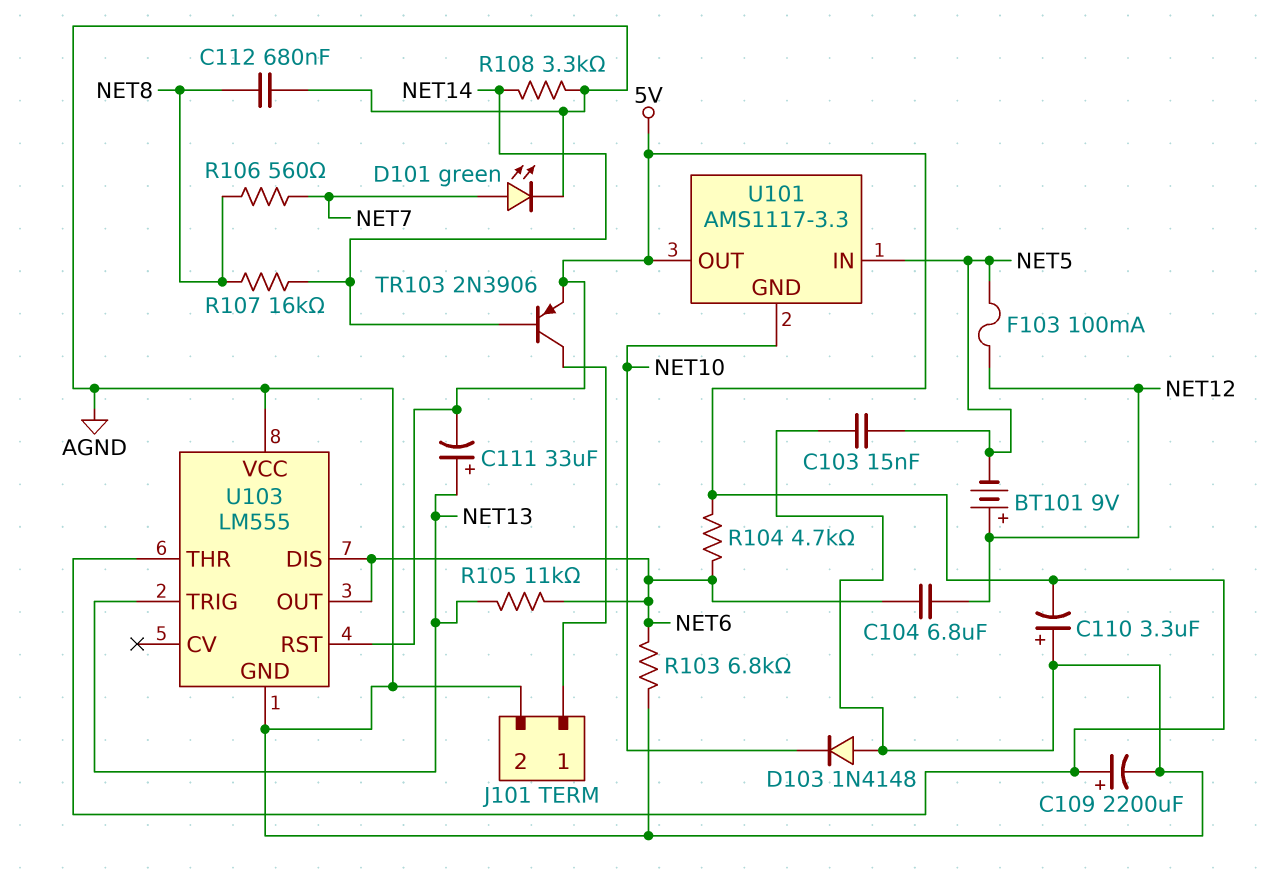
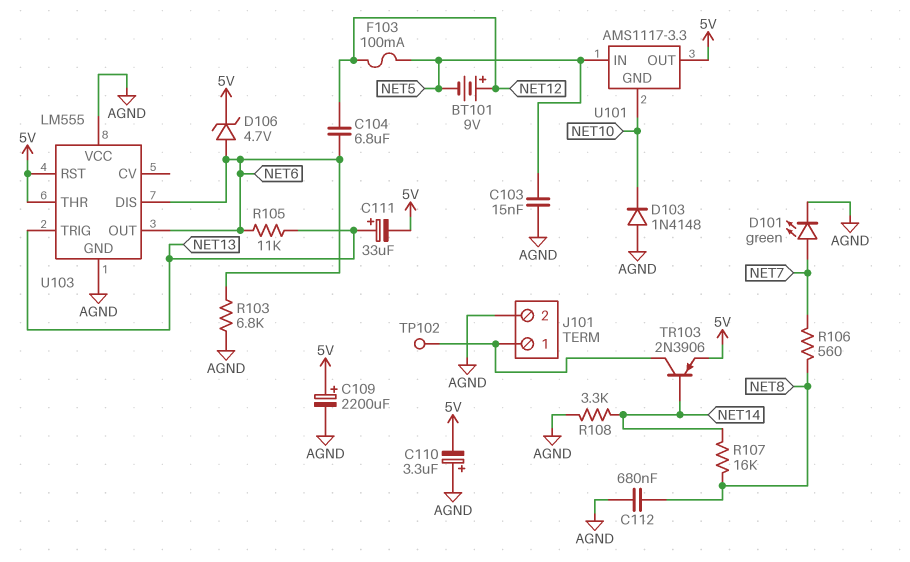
D106: none -> zener 4.7V (A NET6, K 5V)
R104: 4.7k (5V, NET6) -> none
TP102: none -> test point (J101/1)

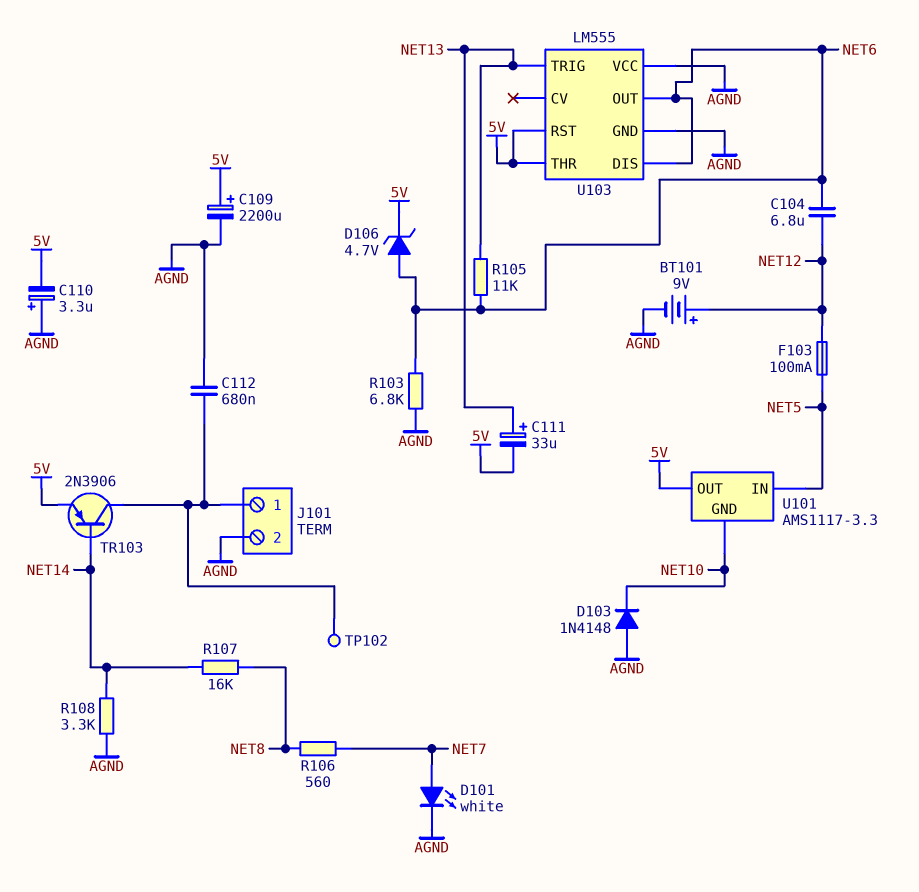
BT101: 9V (plus NET12, minus NET5) -> 9V (plus NET12, minus AGND)
C103: 15nF (AGND, NET5) -> none
C112: 680nF (AGND, NET8) -> 680nF (AGND, J101/1)
D101: LED green (A NET7, K AGND) -> LED white (A NET7, K AGND)

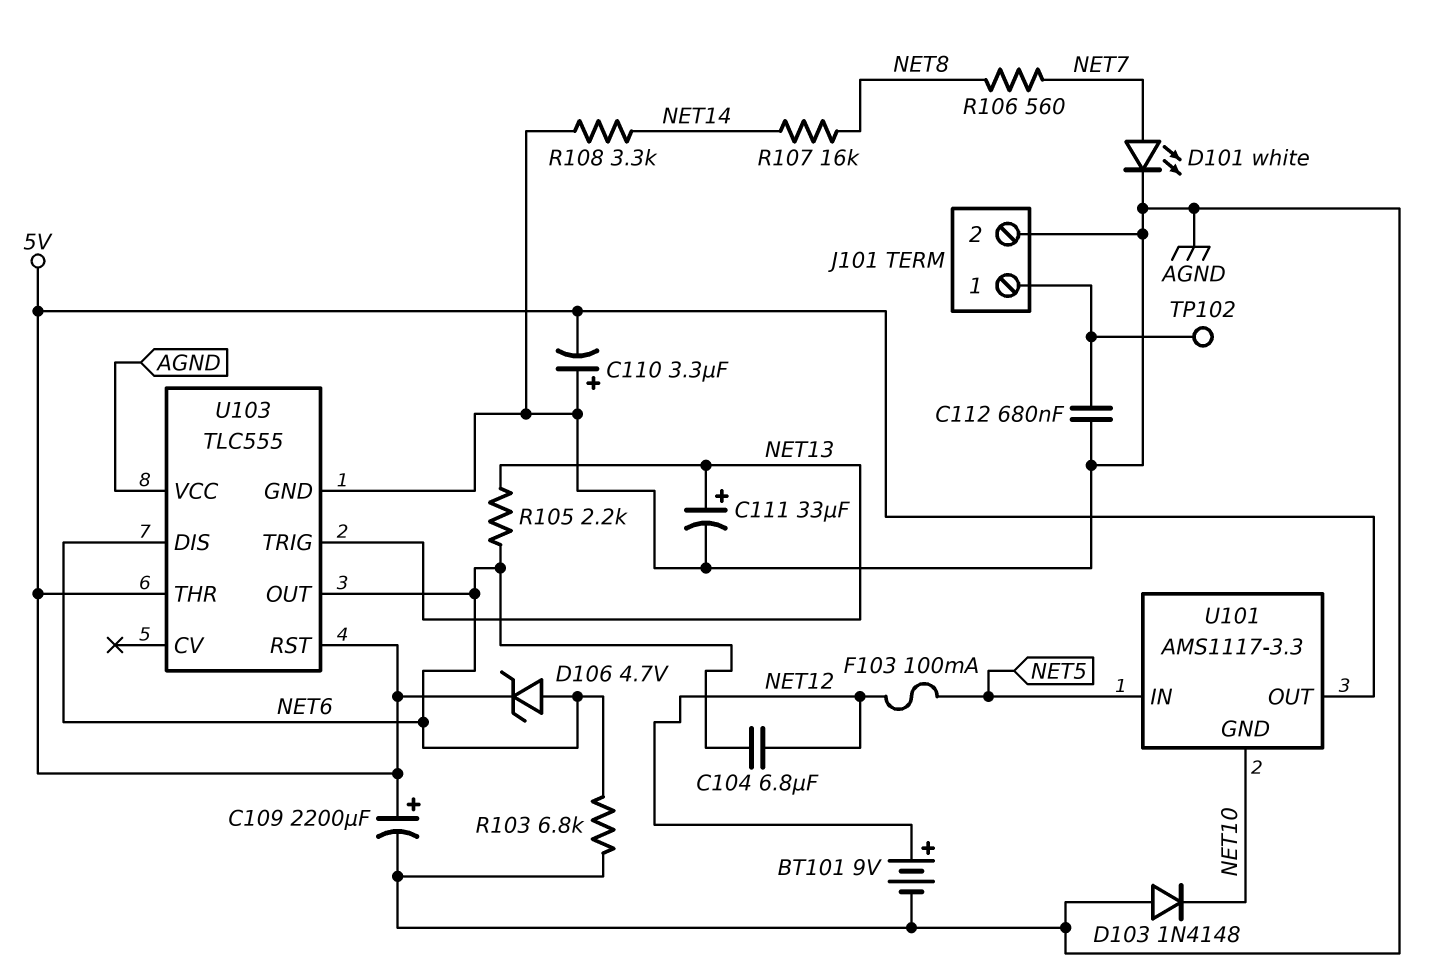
C111: 33uF (plus NET13, minus 5V) -> 33uF (plus NET13, minus AGND)
R105: 11k (NET6, NET13) -> 2.2k (NET6, NET13)
TR103: PNP 2N3906 (B NET14, C J101/1, E 5V) -> none
U103: LM555 -> TLC555

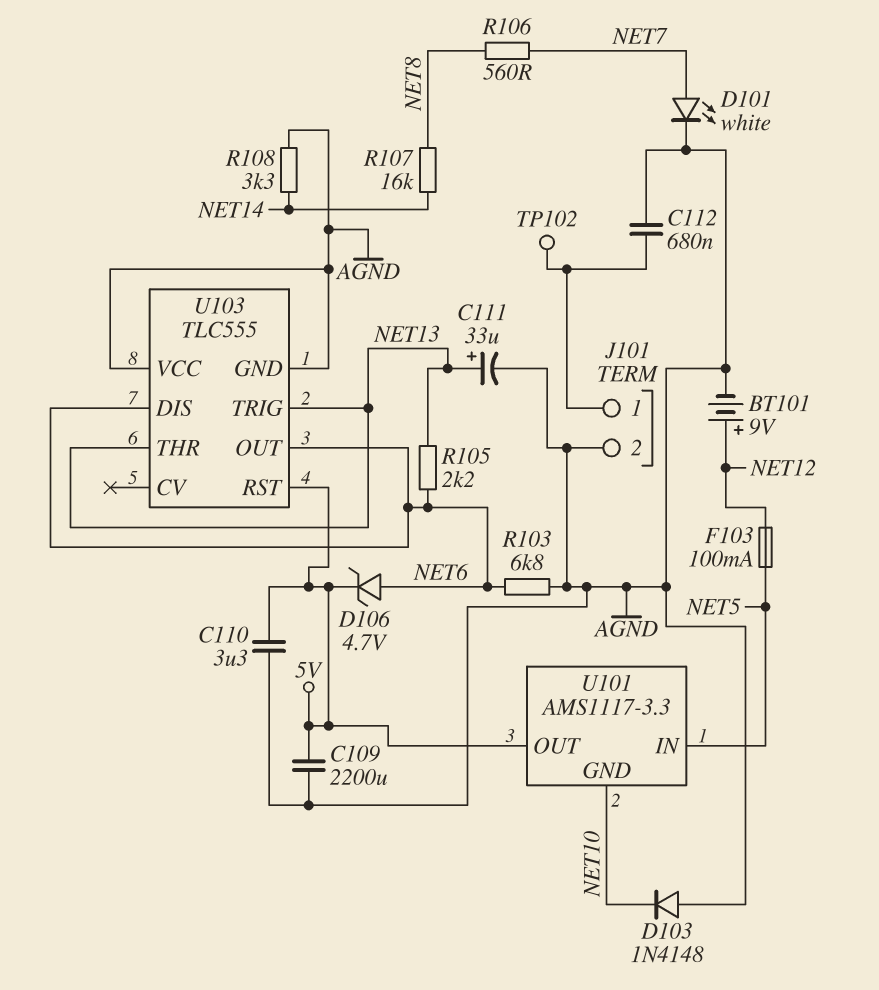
C104: 6.8uF (NET6, NET12) -> none
C109: 2200uF (plus 5V, minus AGND) -> 2200uF (5V, AGND)
C110: 3.3uF (plus AGND, minus 5V) -> 3.3uF (5V, AGND)
U103 pin THR: 5V -> NET13

